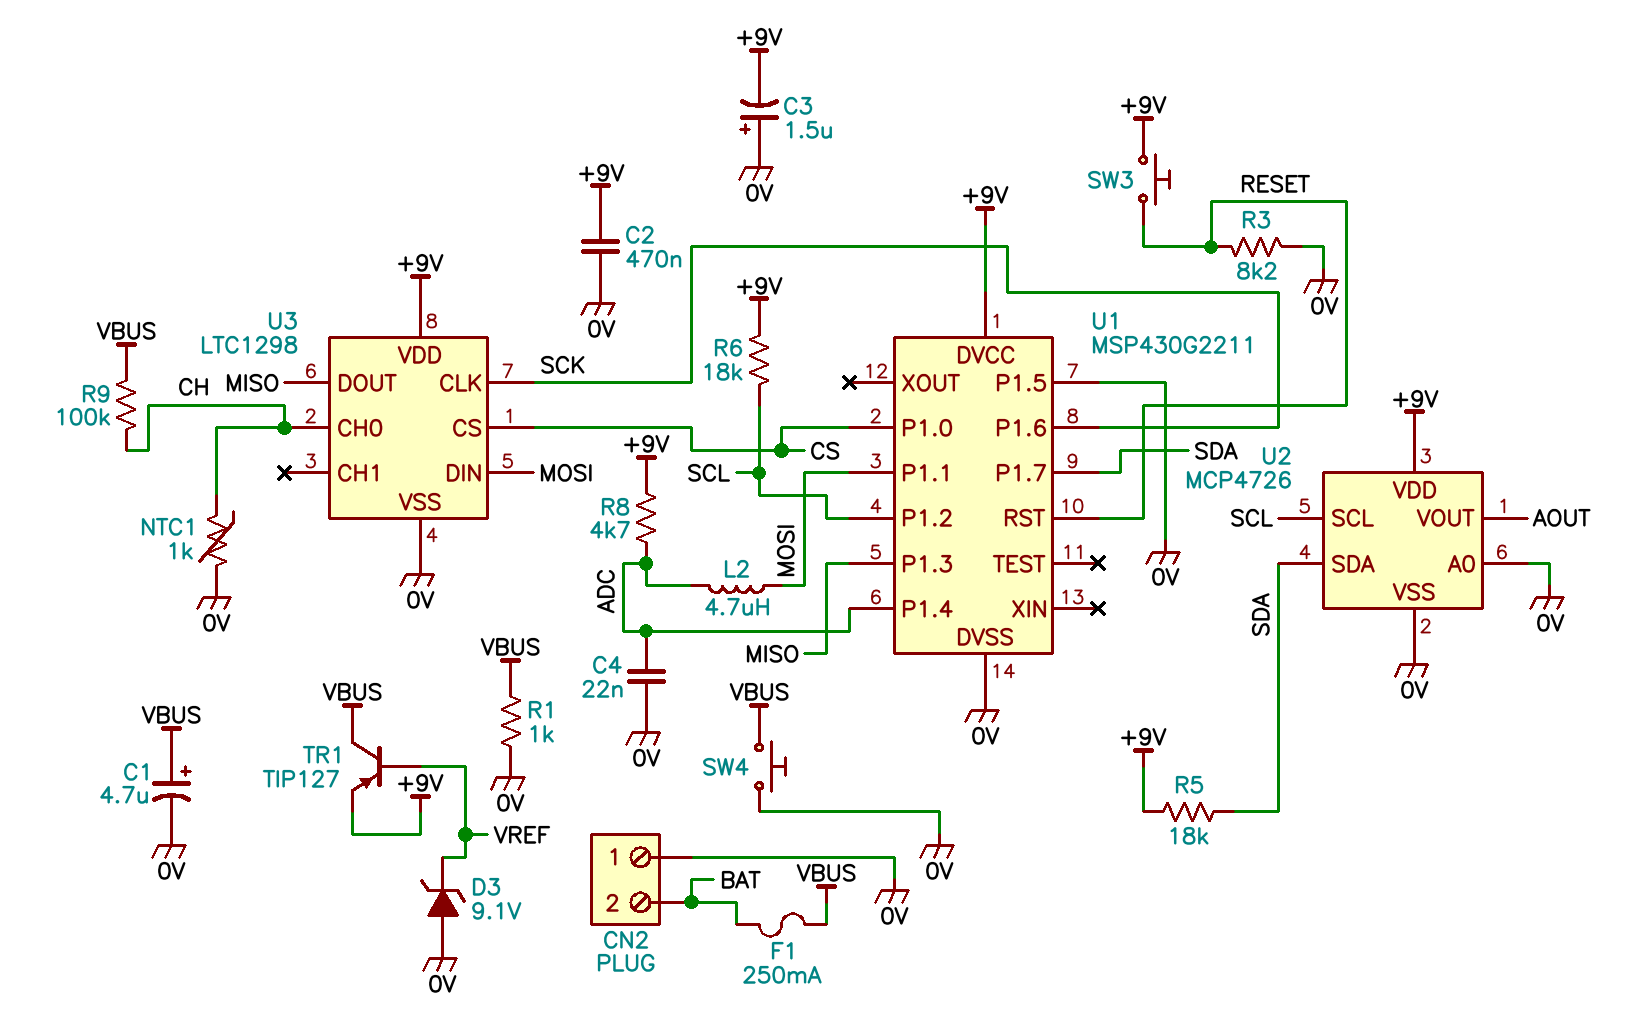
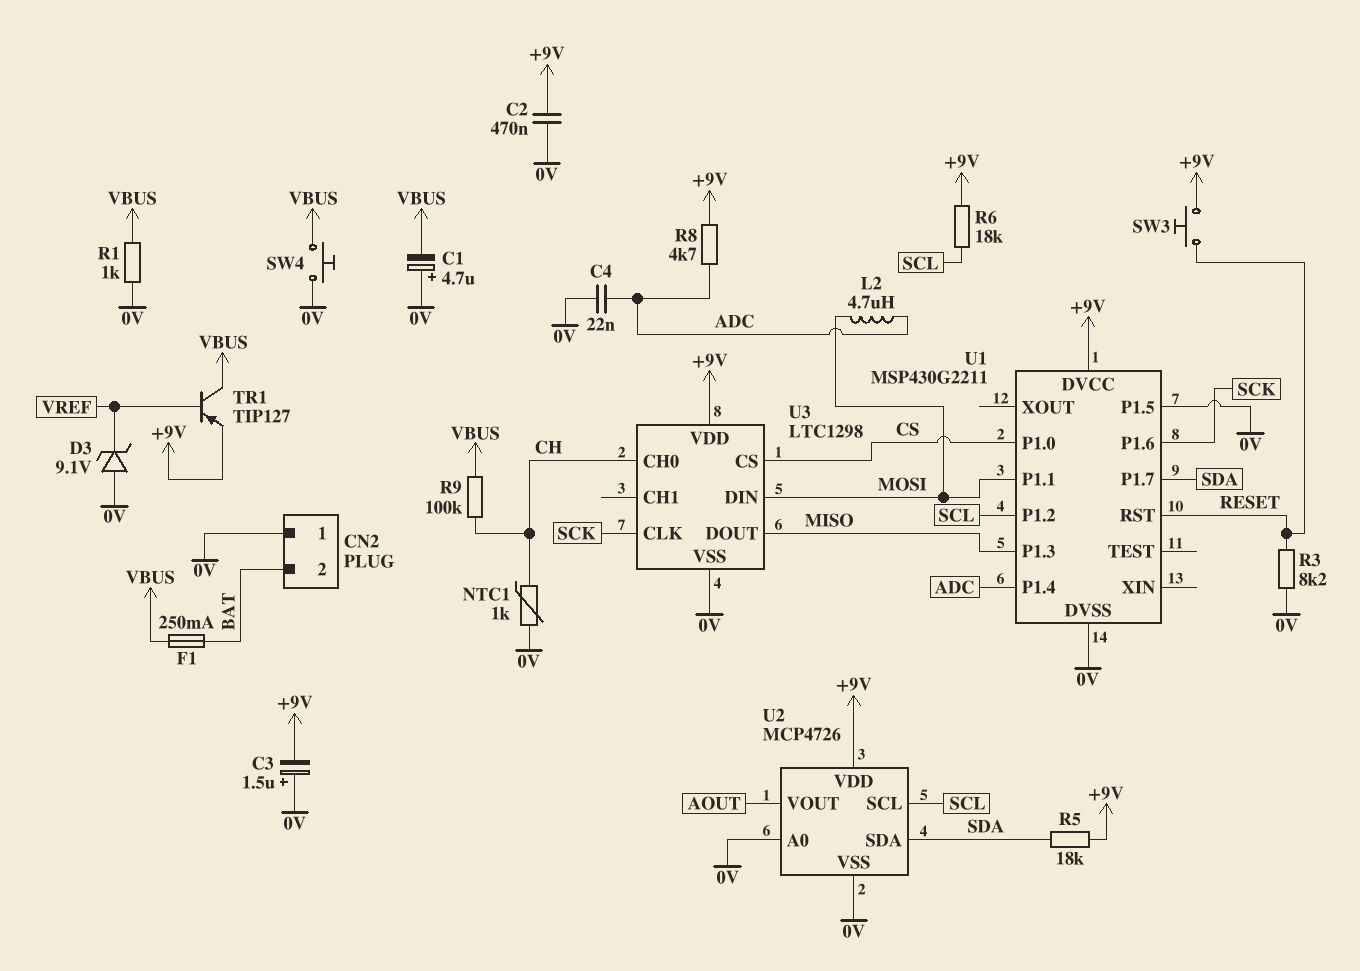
C1: 4.7uF (plus VBUS, minus 0V) -> 4.7uF (plus 0V, minus VBUS)

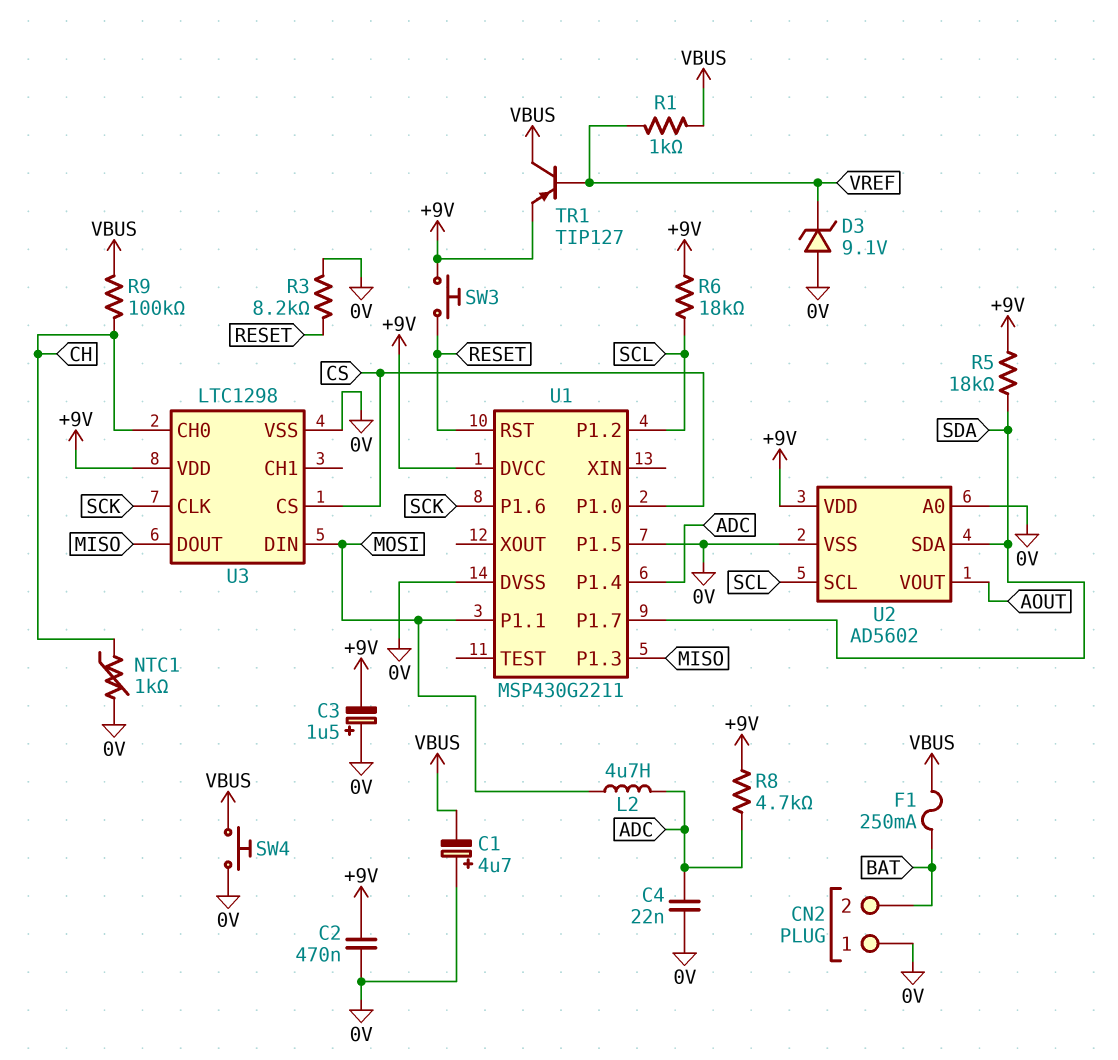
R1: 1k (0V, VBUS) -> 1k (VBUS, VREF)
U2: MCP4726 -> AD5602

